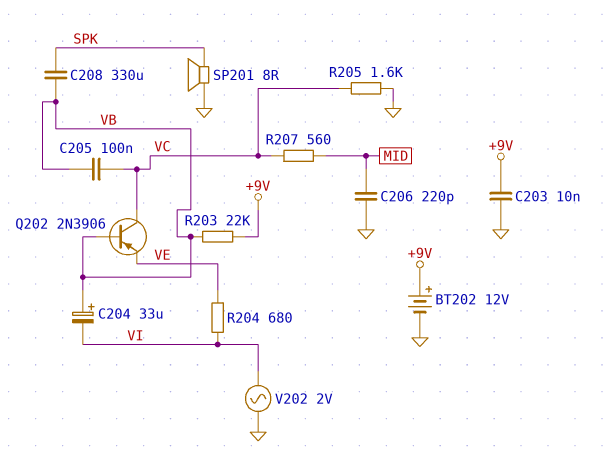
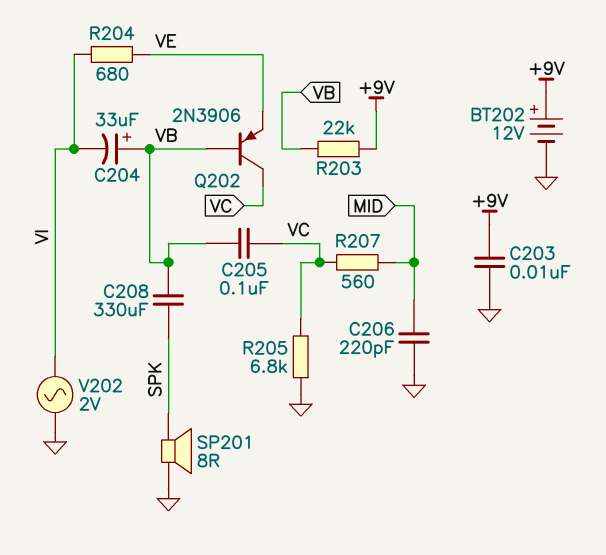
R205: 1.6k (GND, VC) -> 6.8k (GND, VC)

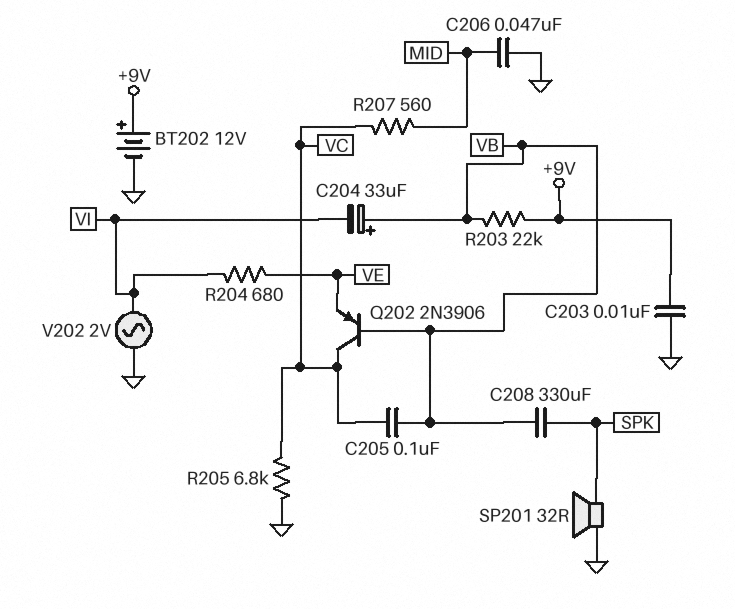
C206: 220pF (GND, MID) -> 47nF (GND, MID)
SP201: speaker 8R (GND, SPK) -> speaker 32R (GND, SPK)

